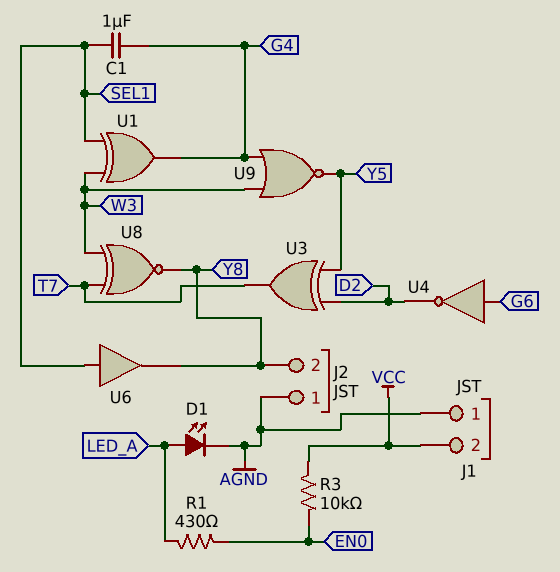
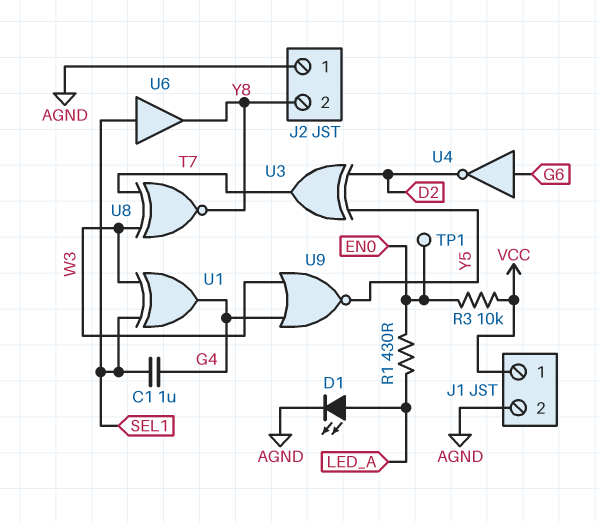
J1 pin 1: AGND -> VCC
J1 pin 2: VCC -> AGND
TP1: none -> test point (EN0)

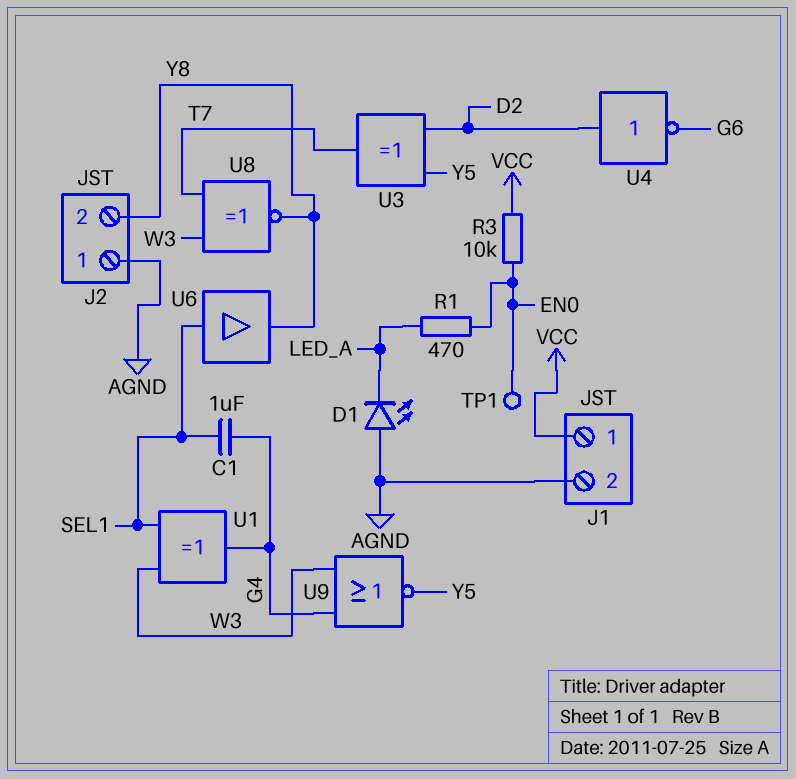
D1: LED (A LED_A, K AGND) -> LED (A AGND, K LED_A)
R1: 430 (EN0, LED_A) -> 470 (EN0, LED_A)
U4: NOT (in G6, out D2) -> NOT (in D2, out G6)

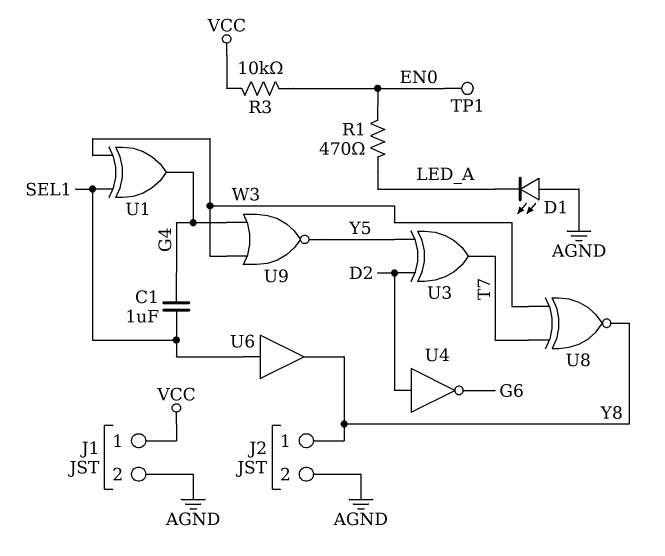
J2 pin 1: AGND -> Y8
J2 pin 2: Y8 -> AGND

